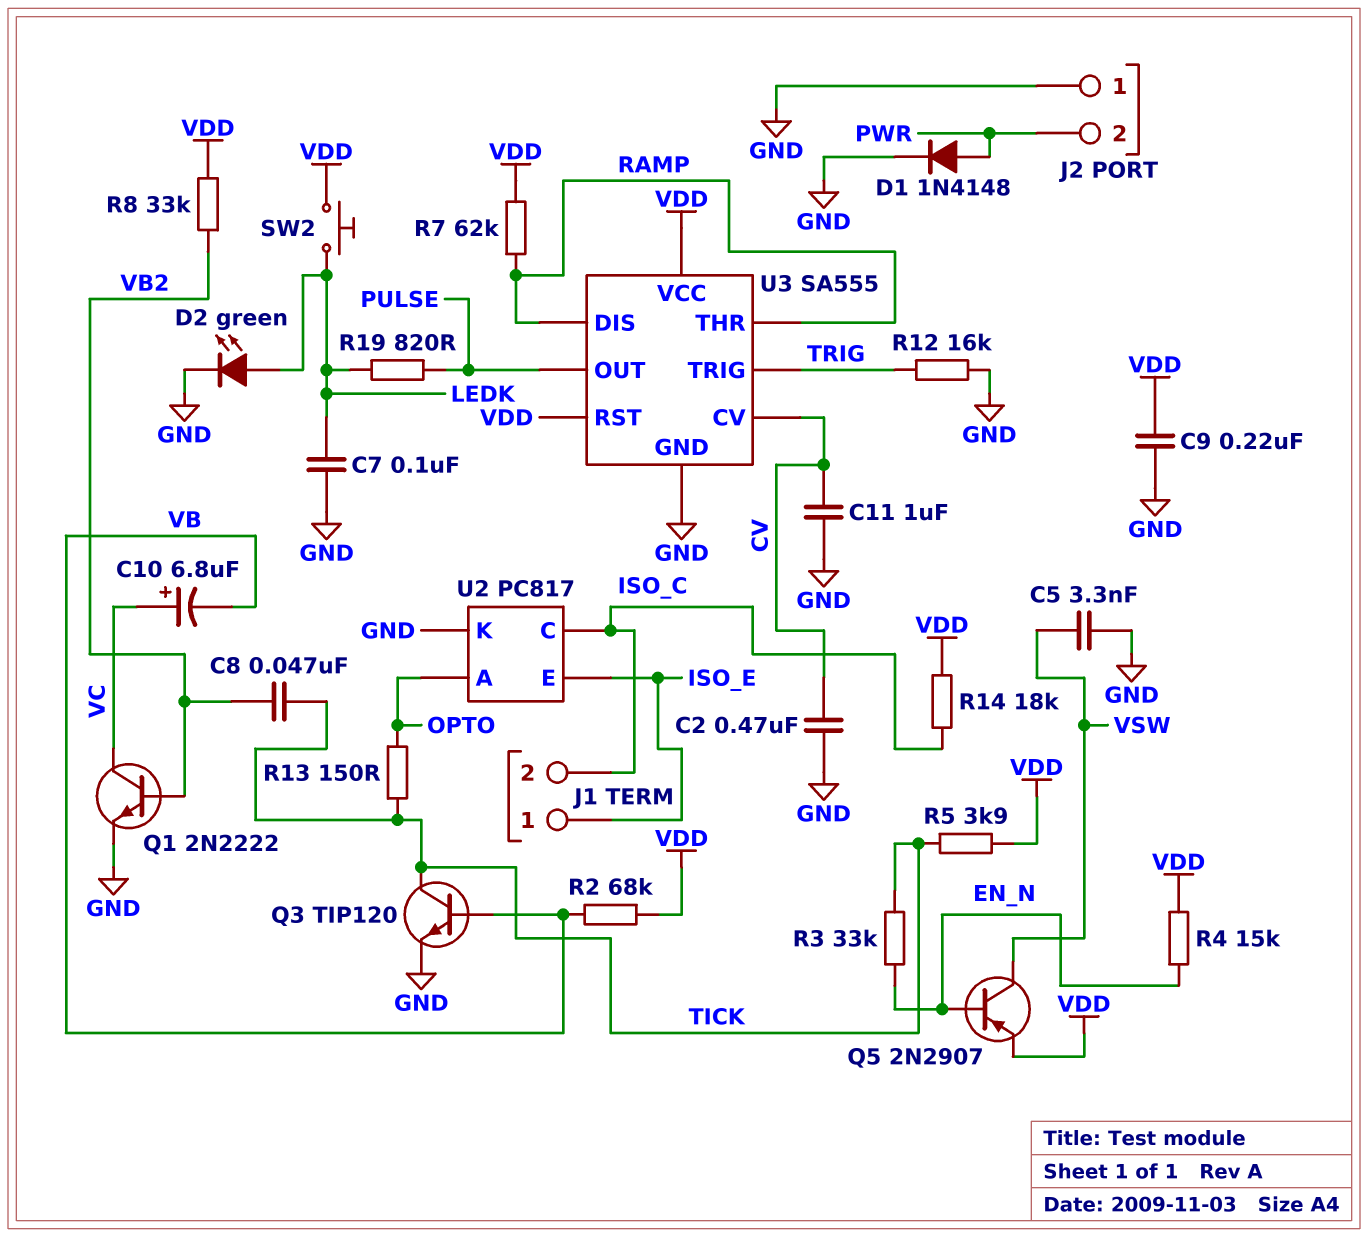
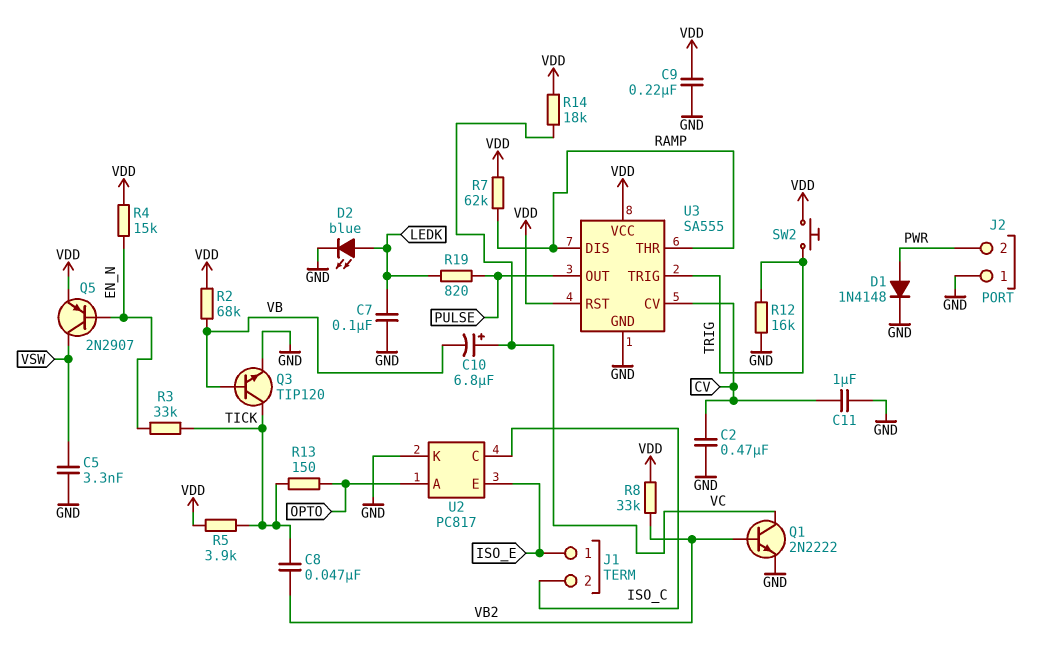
D2: LED green (A LEDK, K GND) -> LED blue (A LEDK, K GND)
R14: 18k (ISO_C, VDD) -> 18k (VC, VDD)
SW2: button (LEDK, VDD) -> button (TRIG, VDD)

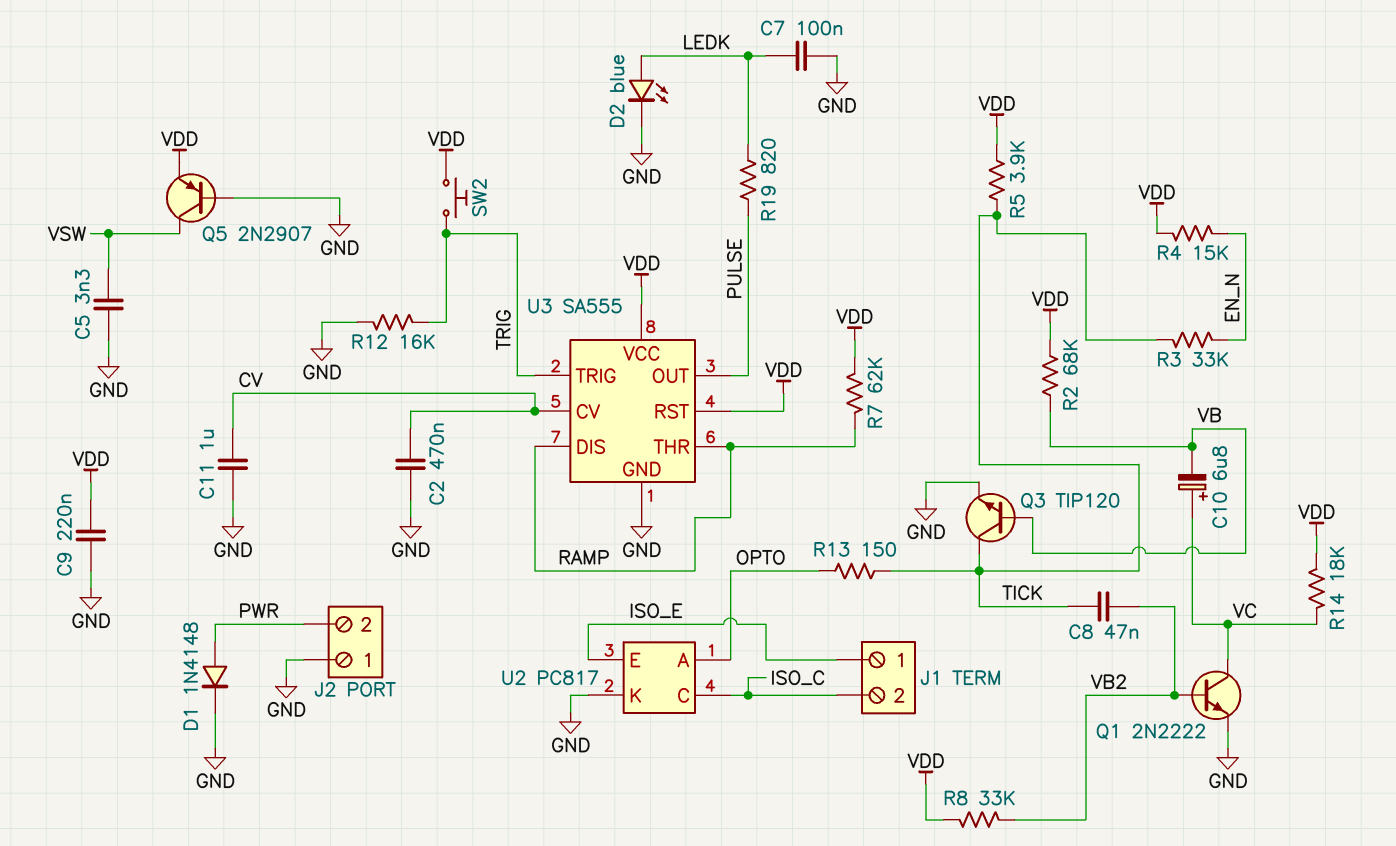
Q5: PNP 2N2907 (B EN_N, C VSW, E VDD) -> PNP 2N2907 (B GND, C VSW, E VDD)

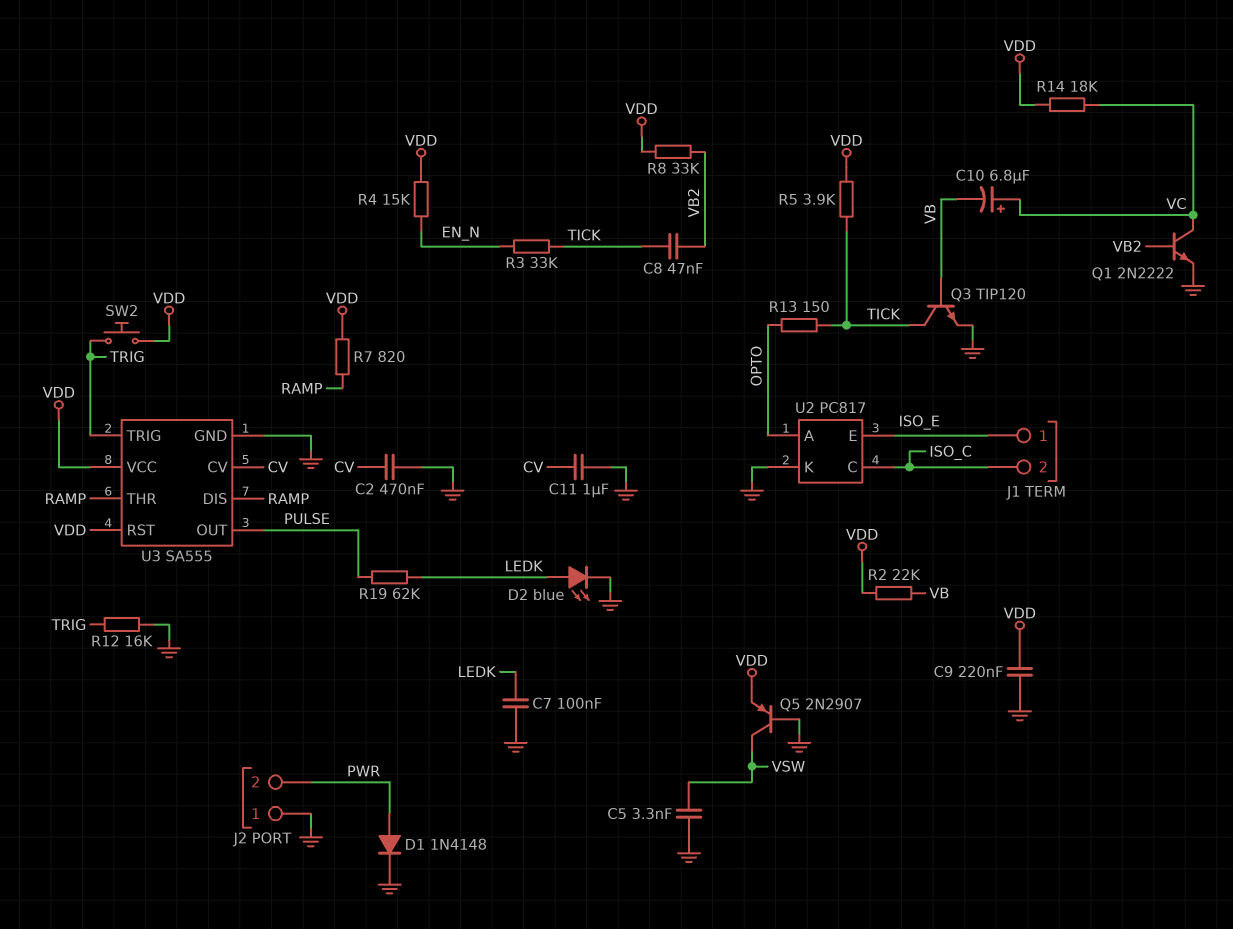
R2: 68k (VB, VDD) -> 22k (VB, VDD)
R7: 62k (RAMP, VDD) -> 820 (RAMP, VDD)
R19: 820 (LEDK, PULSE) -> 62k (LEDK, PULSE)

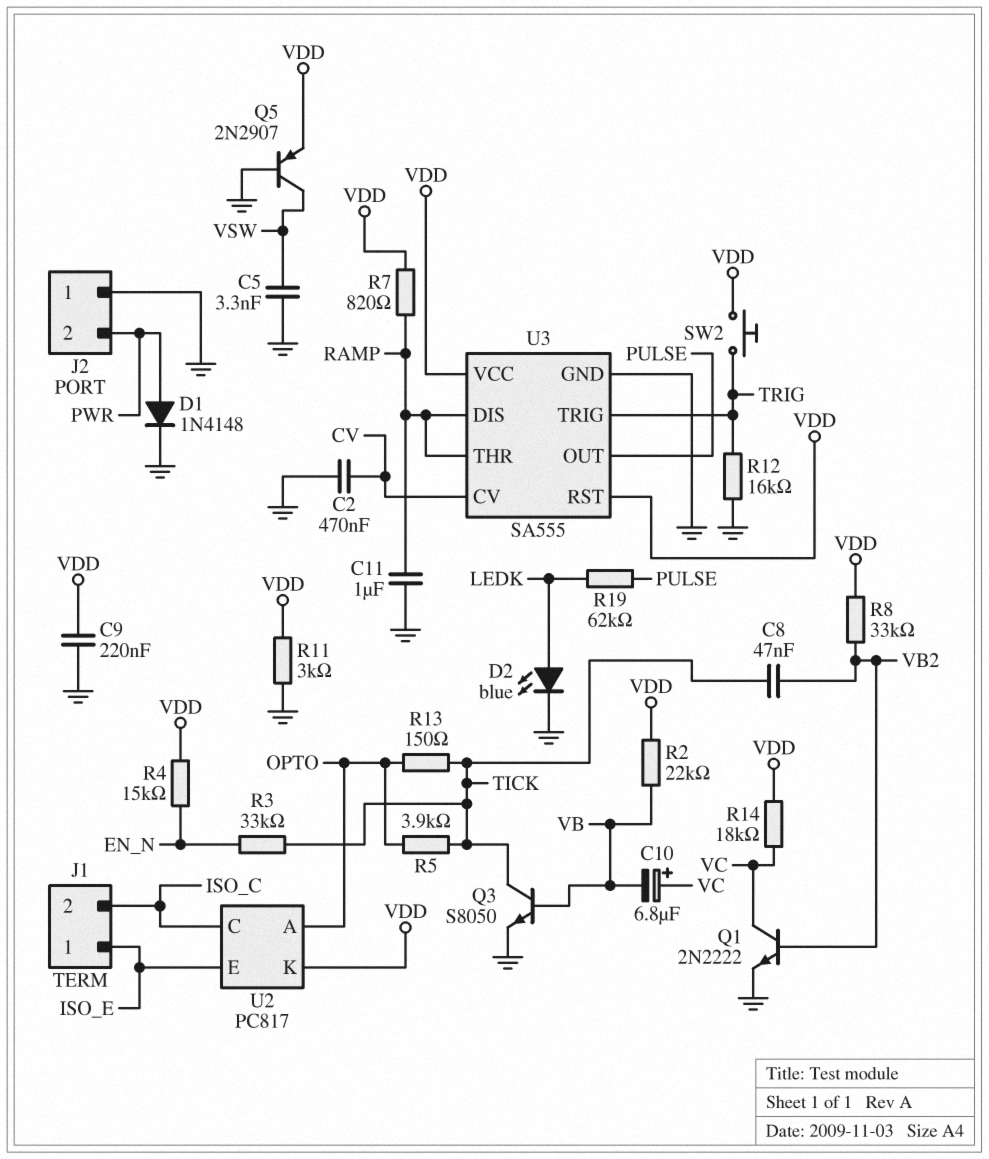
C7: 100nF (GND, LEDK) -> none
C11: 1uF (CV, GND) -> 1uF (GND, RAMP)
Q3: NPN TIP120 (B VB, C TICK, E GND) -> NPN S8050 (B VB, C TICK, E GND)
R5: 3.9k (TICK, VDD) -> 3.9k (OPTO, TICK)
R11: none -> 3k (GND, VDD)
U2 pin K: GND -> VDD

